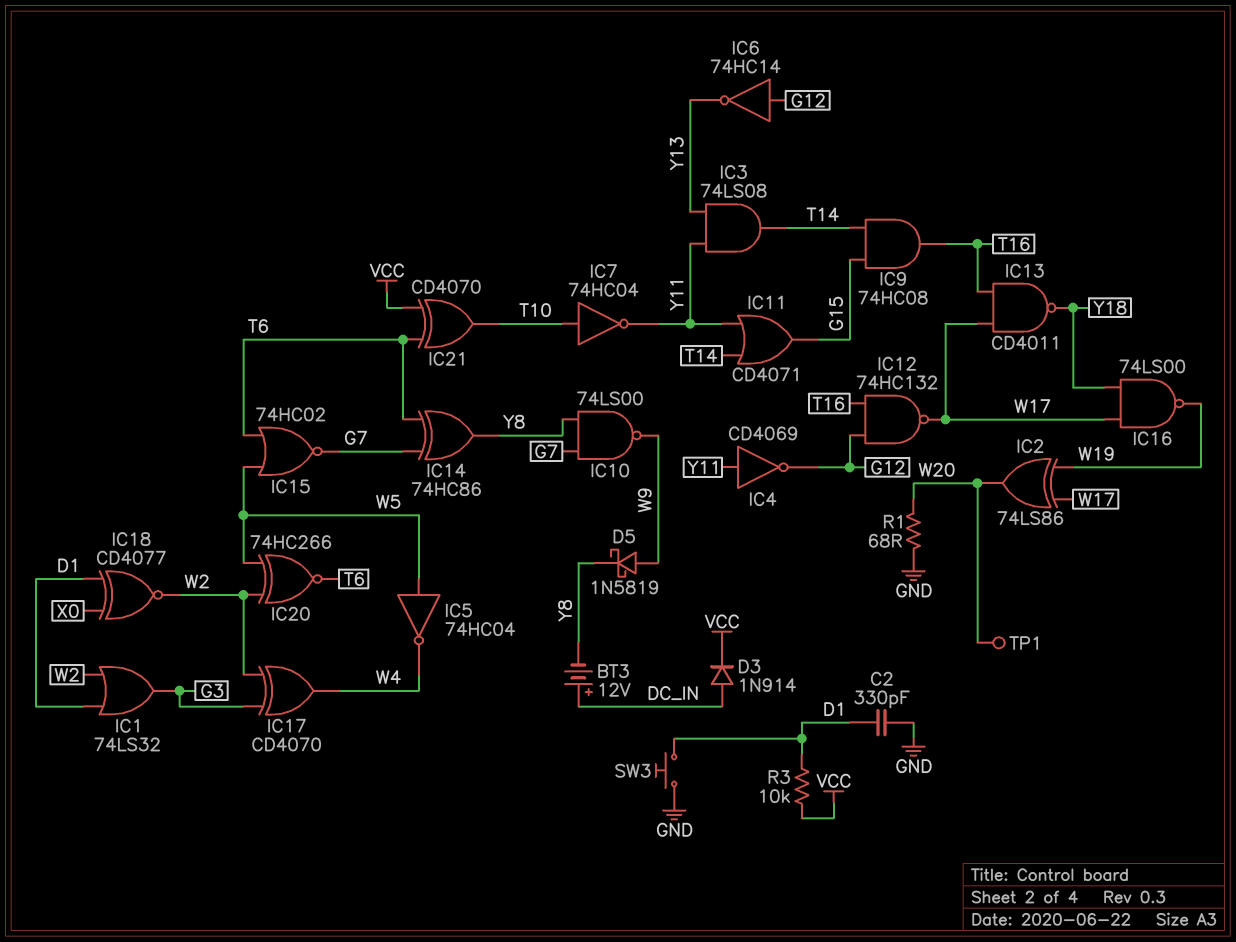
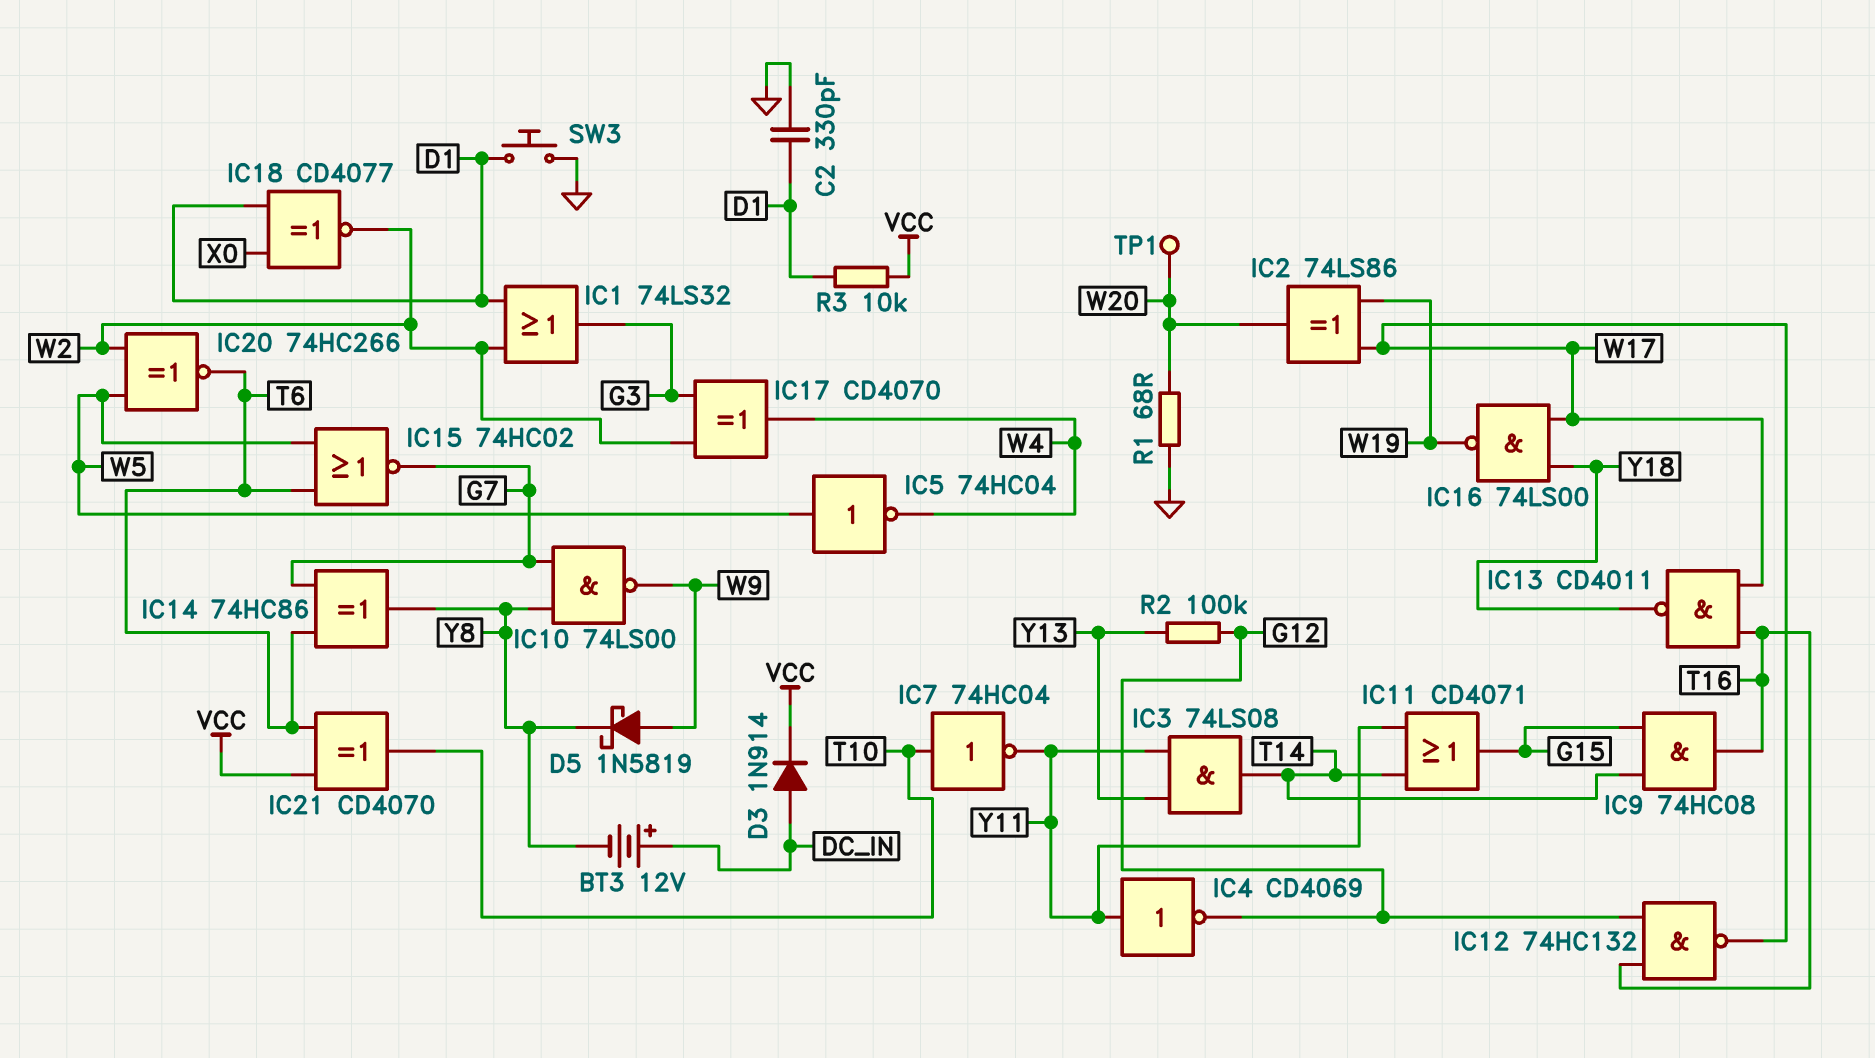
IC6: NOT 74HC14 (in G12, out Y13) -> none
R2: none -> 100k (G12, Y13)

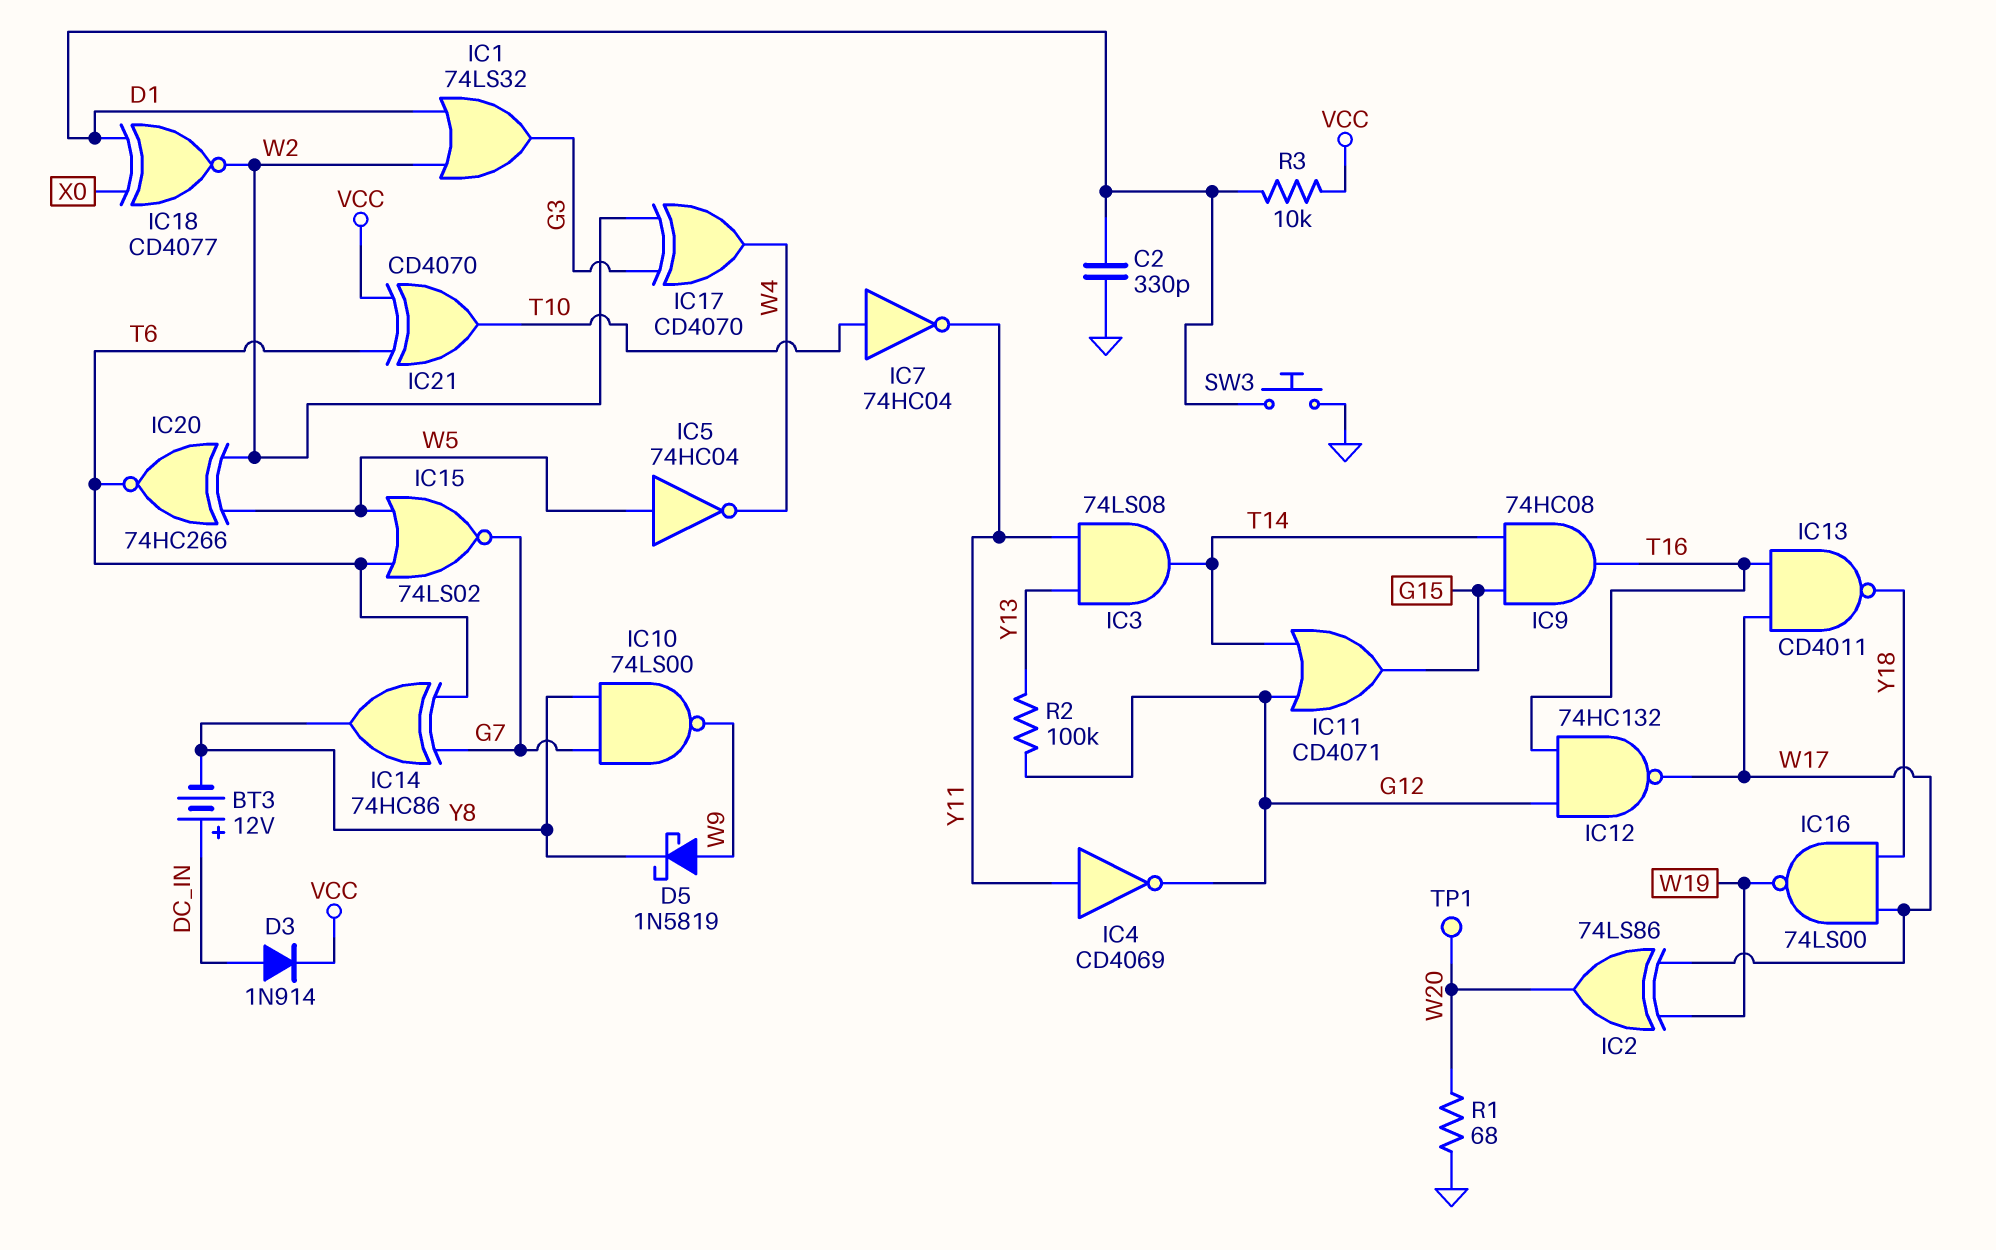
IC11: OR CD4071 (in T14, in Y11, out G15) -> OR CD4071 (in G12, in T14, out G15)
IC15: NOR 74HC02 (in T6, in W5, out G7) -> NOR 74LS02 (in T6, in W5, out G7)

